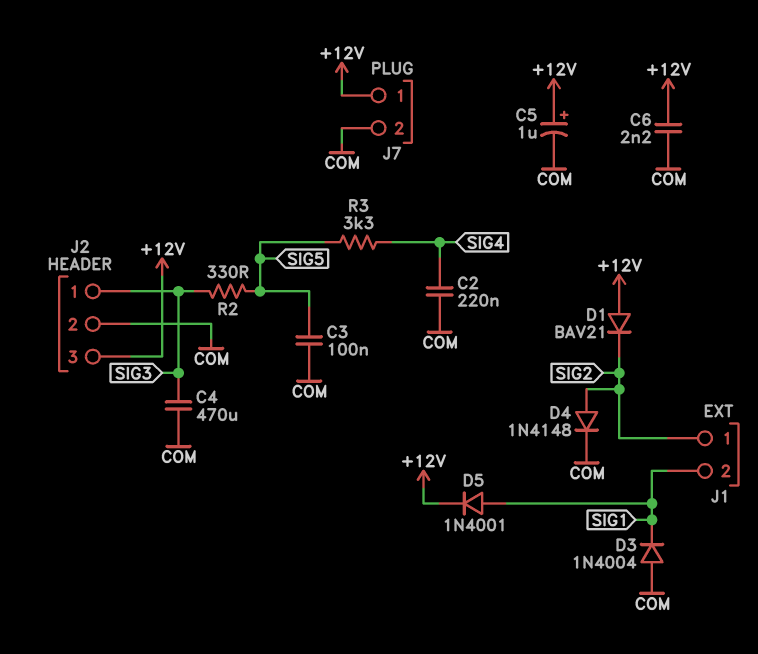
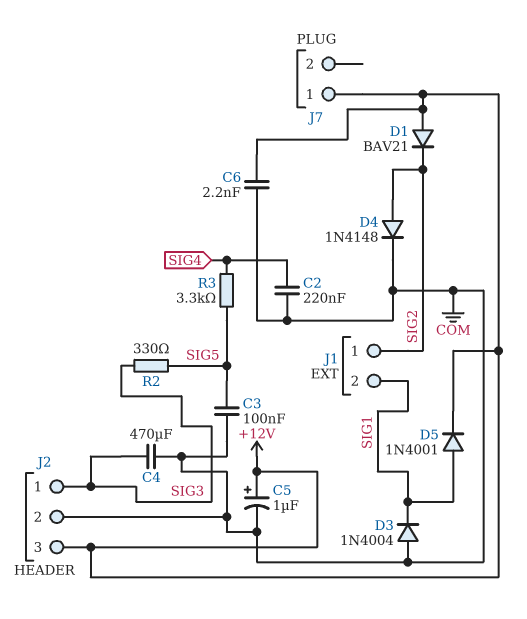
J7 pin 2: COM -> none

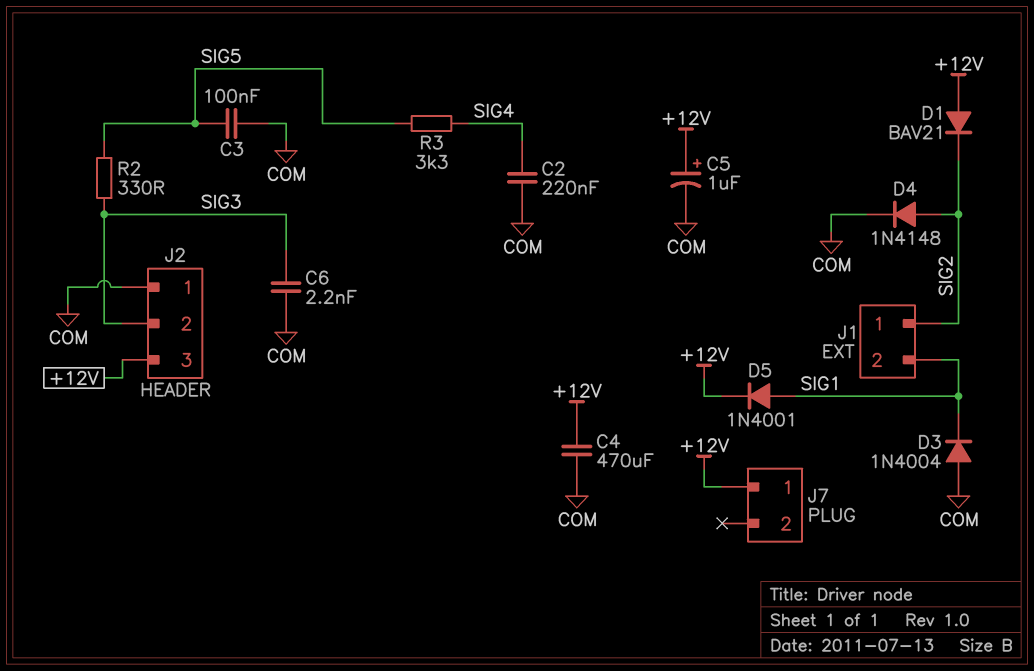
C4: 470uF (COM, SIG3) -> 470uF (+12V, COM)
C6: 2.2nF (+12V, COM) -> 2.2nF (COM, SIG3)
J2 pin 1: SIG3 -> COM
J2 pin 2: COM -> SIG3

